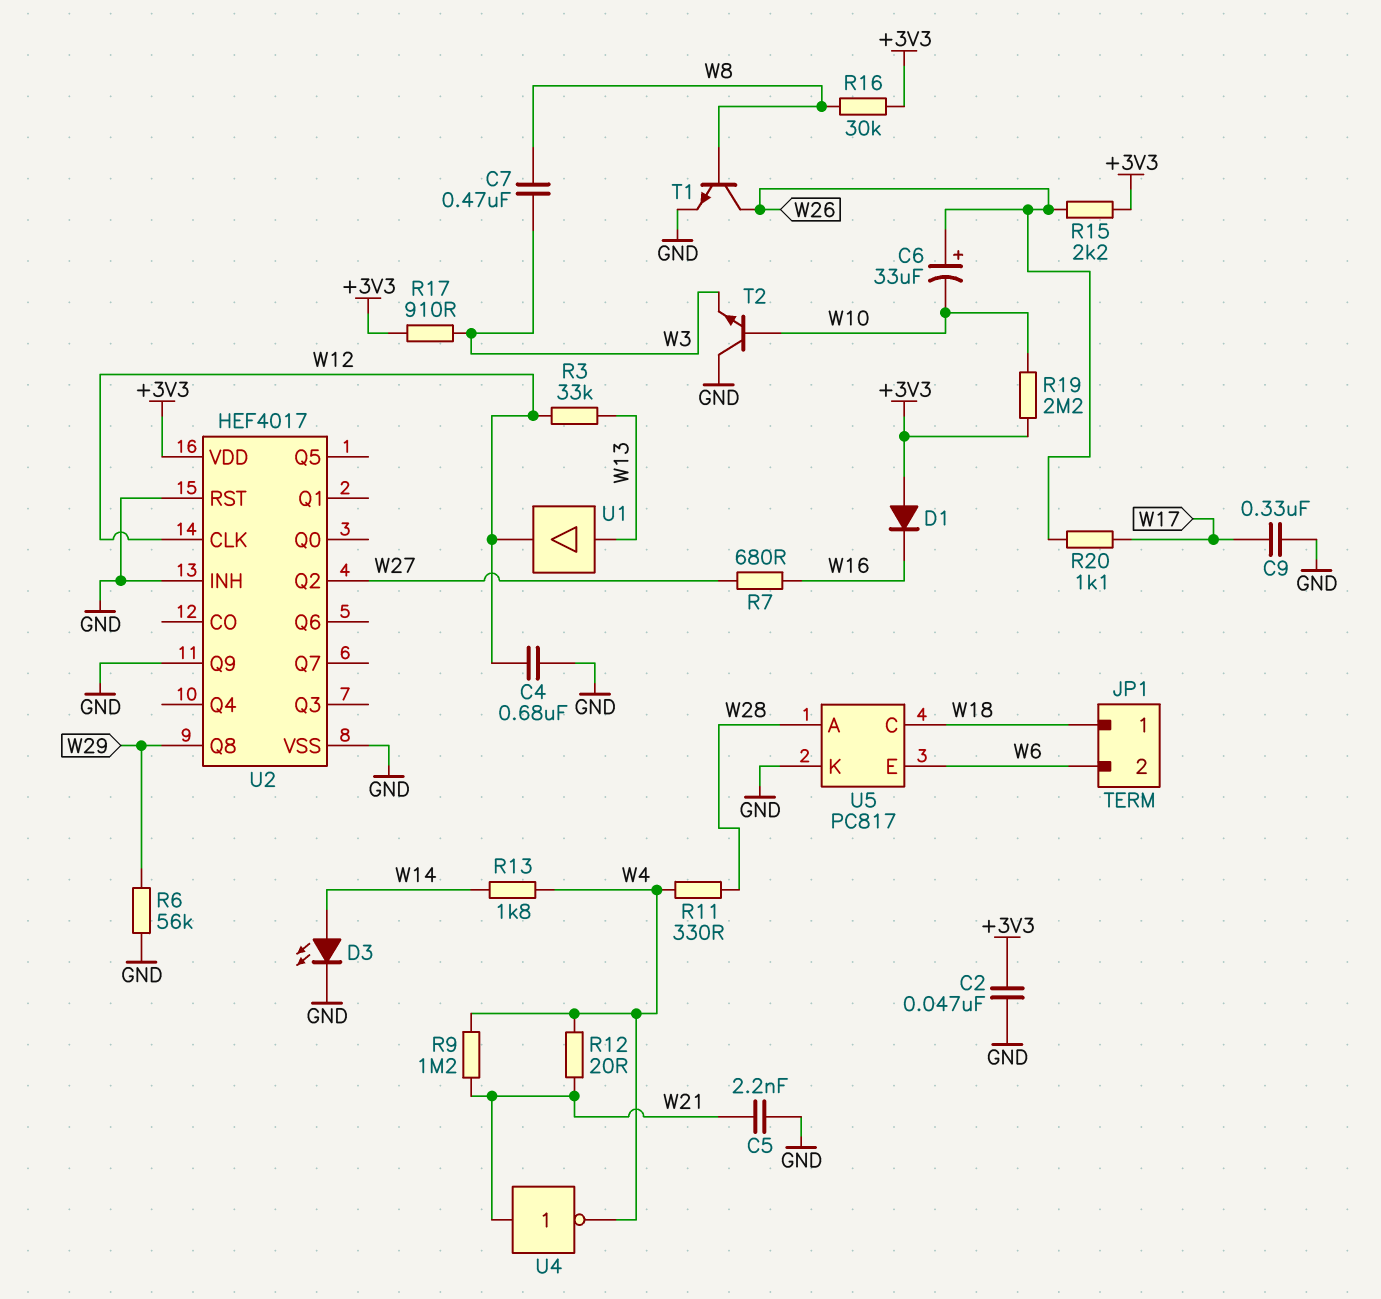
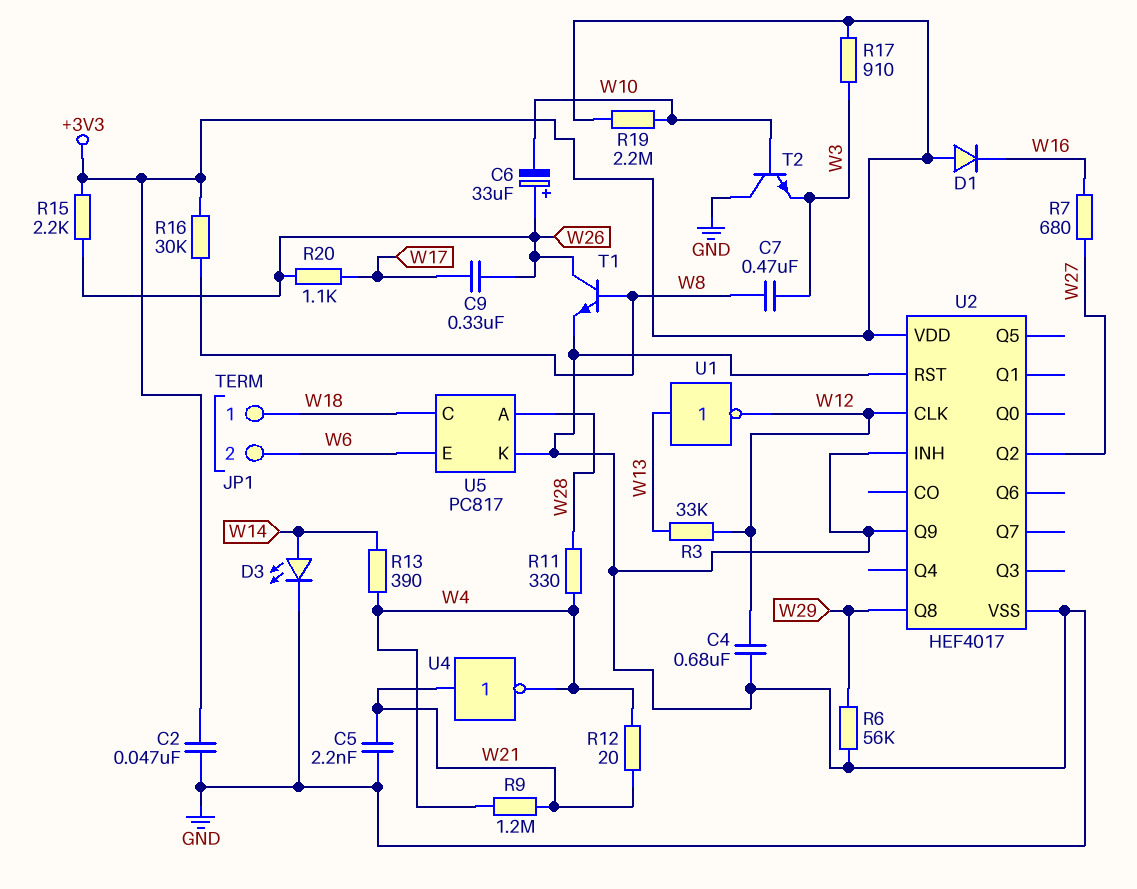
C9: 330nF (GND, W17) -> 330nF (W17, W26)
R13: 1.8k (W4, W14) -> 390 (W4, W14)
U1: buffer (in W13, out W12) -> NOT (in W13, out W12)

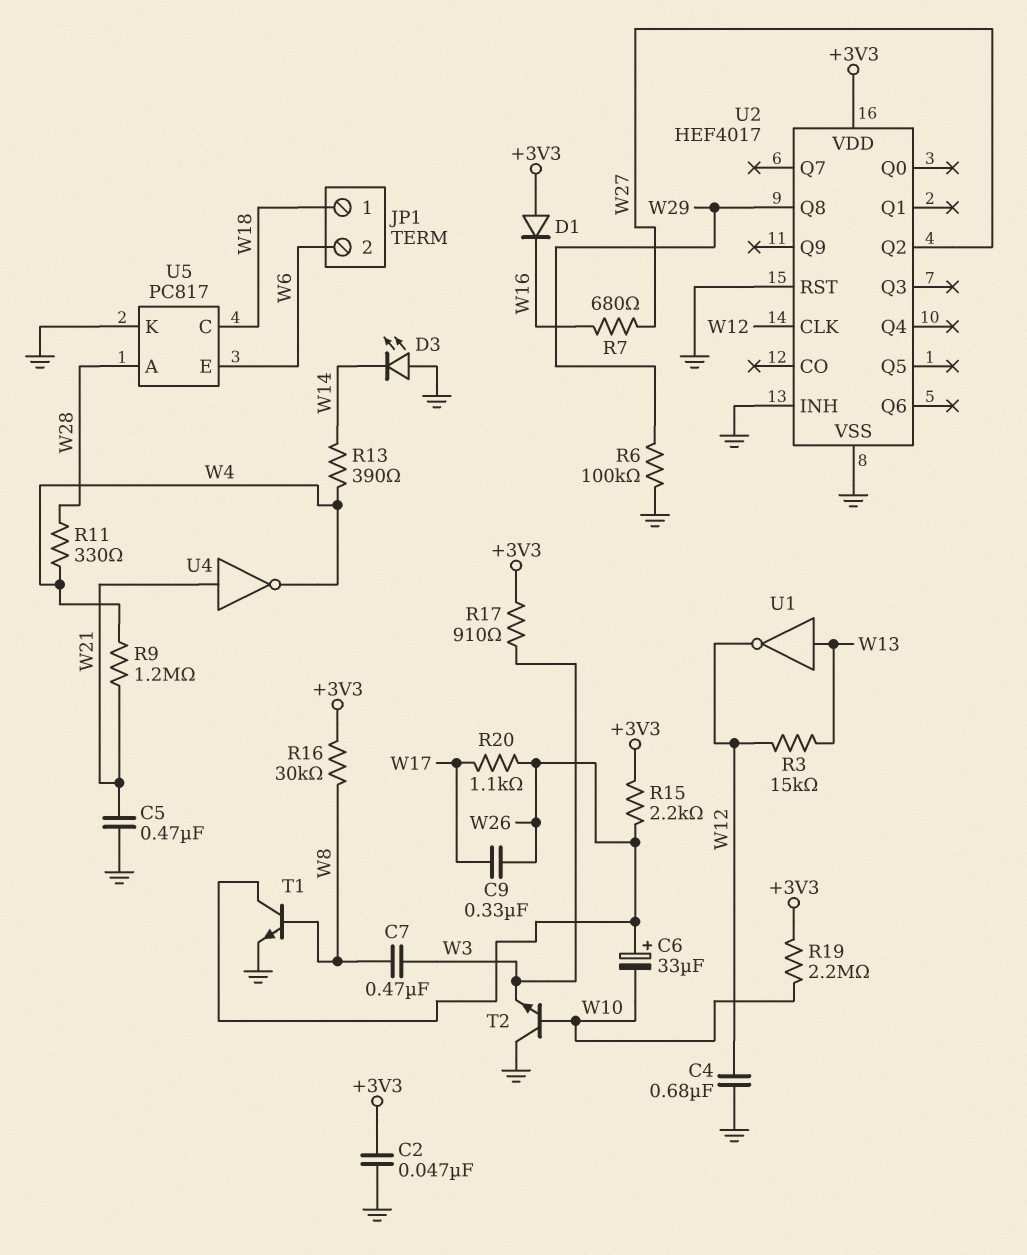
C5: 2.2nF (GND, W21) -> 470nF (GND, W21)
D3: LED (A W14, K GND) -> LED (A GND, K W14)
R3: 33k (W12, W13) -> 15k (W12, W13)
R6: 56k (GND, W29) -> 100k (GND, W29)
R12: 20 (W4, W21) -> none
U2 pin Q9: GND -> none

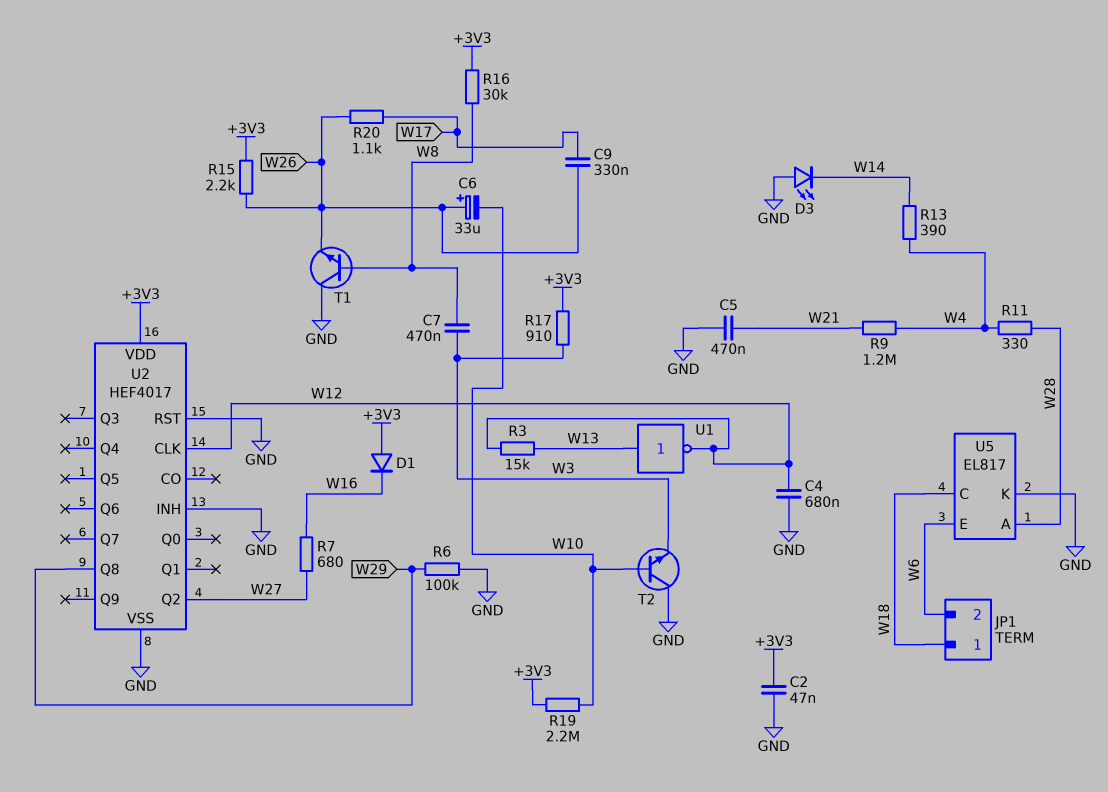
T1: NPN (B W8, C W26, E GND) -> NPN (B W8, C GND, E W26)
U4: NOT (in W21, out W4) -> none
U5: PC817 -> EL817

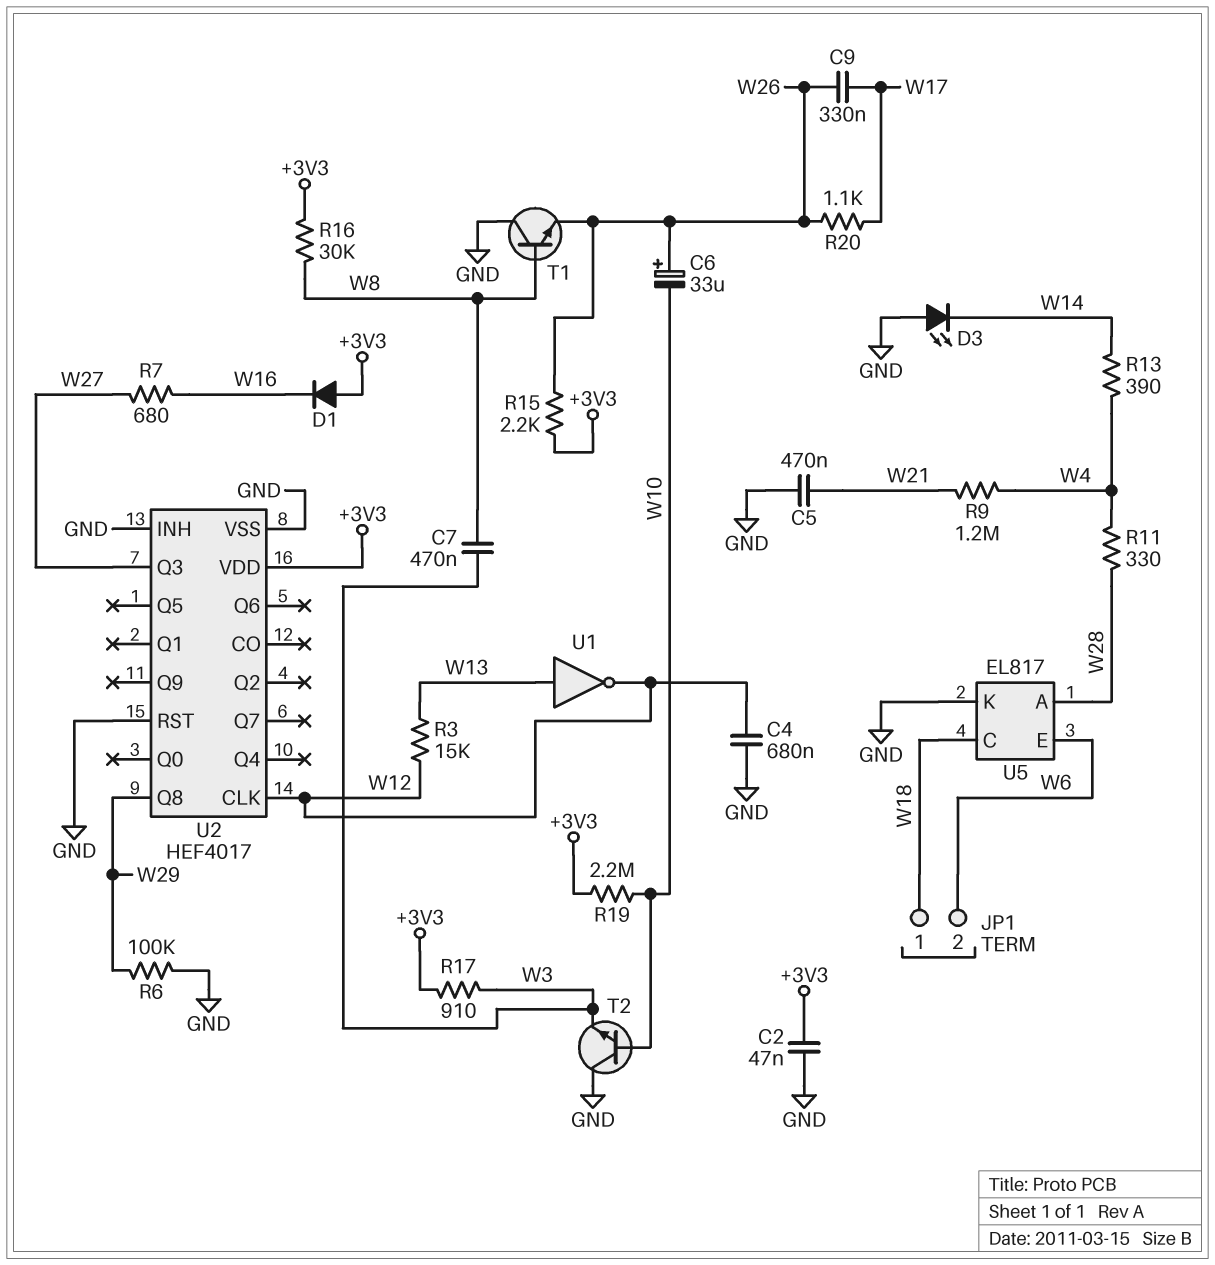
U2 pin Q2: W27 -> none
U2 pin Q3: none -> W27

